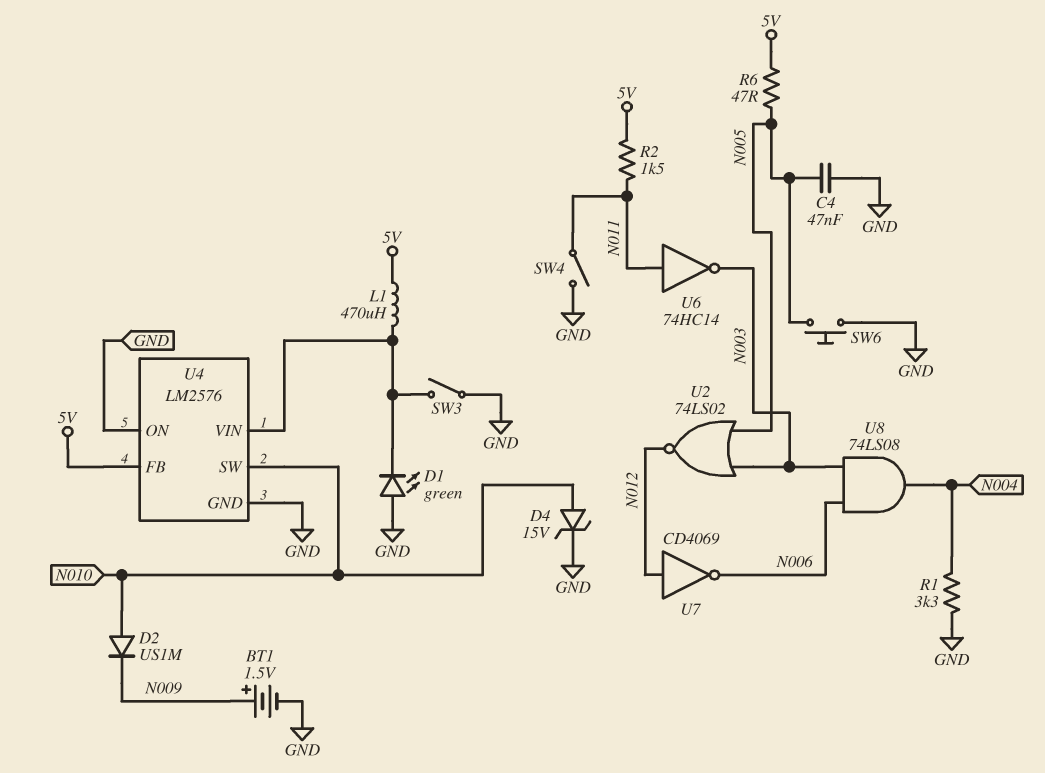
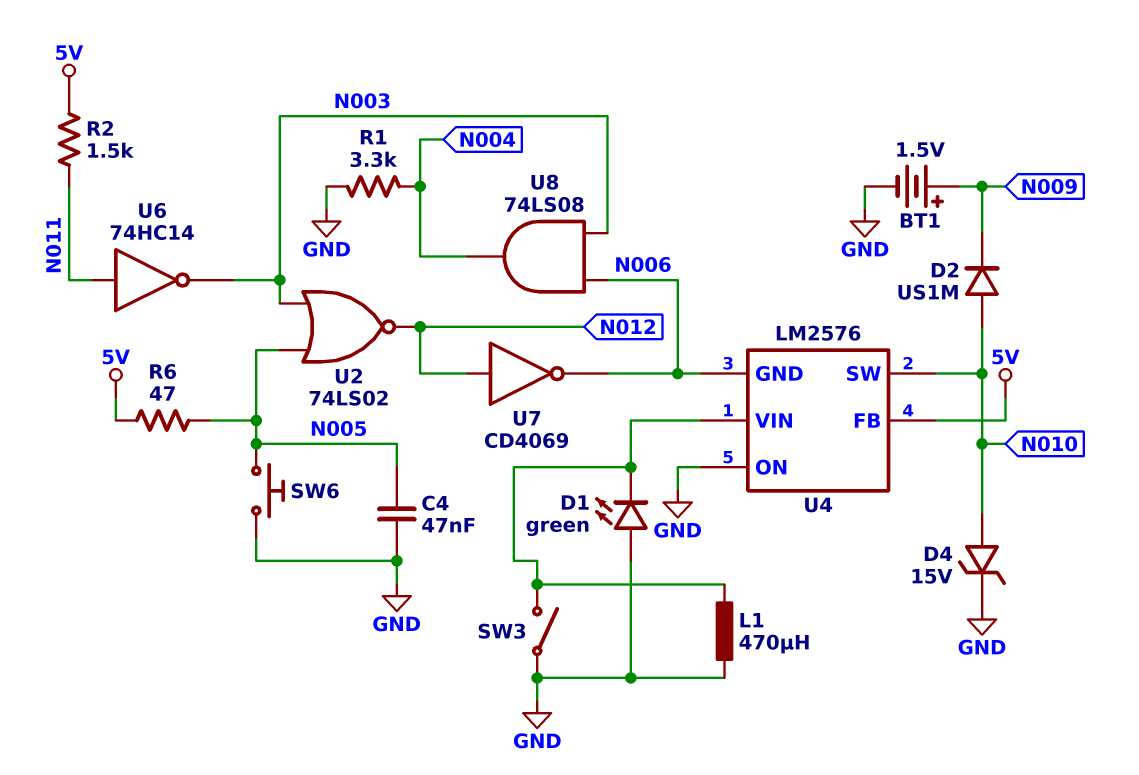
L1: 470uH (5V, U4/VIN) -> 470uH (GND, U4/VIN)
SW4: switch (GND, N011) -> none
U4 pin GND: GND -> N006

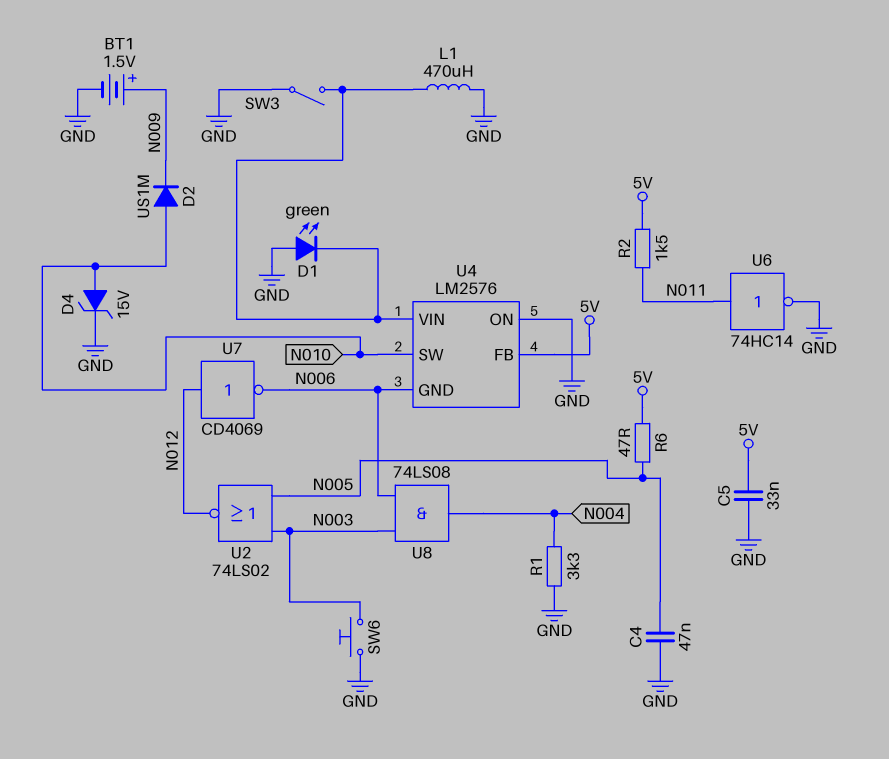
C5: none -> 33nF (5V, GND)
SW6: button (GND, N005) -> button (GND, N003)
U6: NOT 74HC14 (in N011, out N003) -> NOT 74HC14 (in N011, out GND)

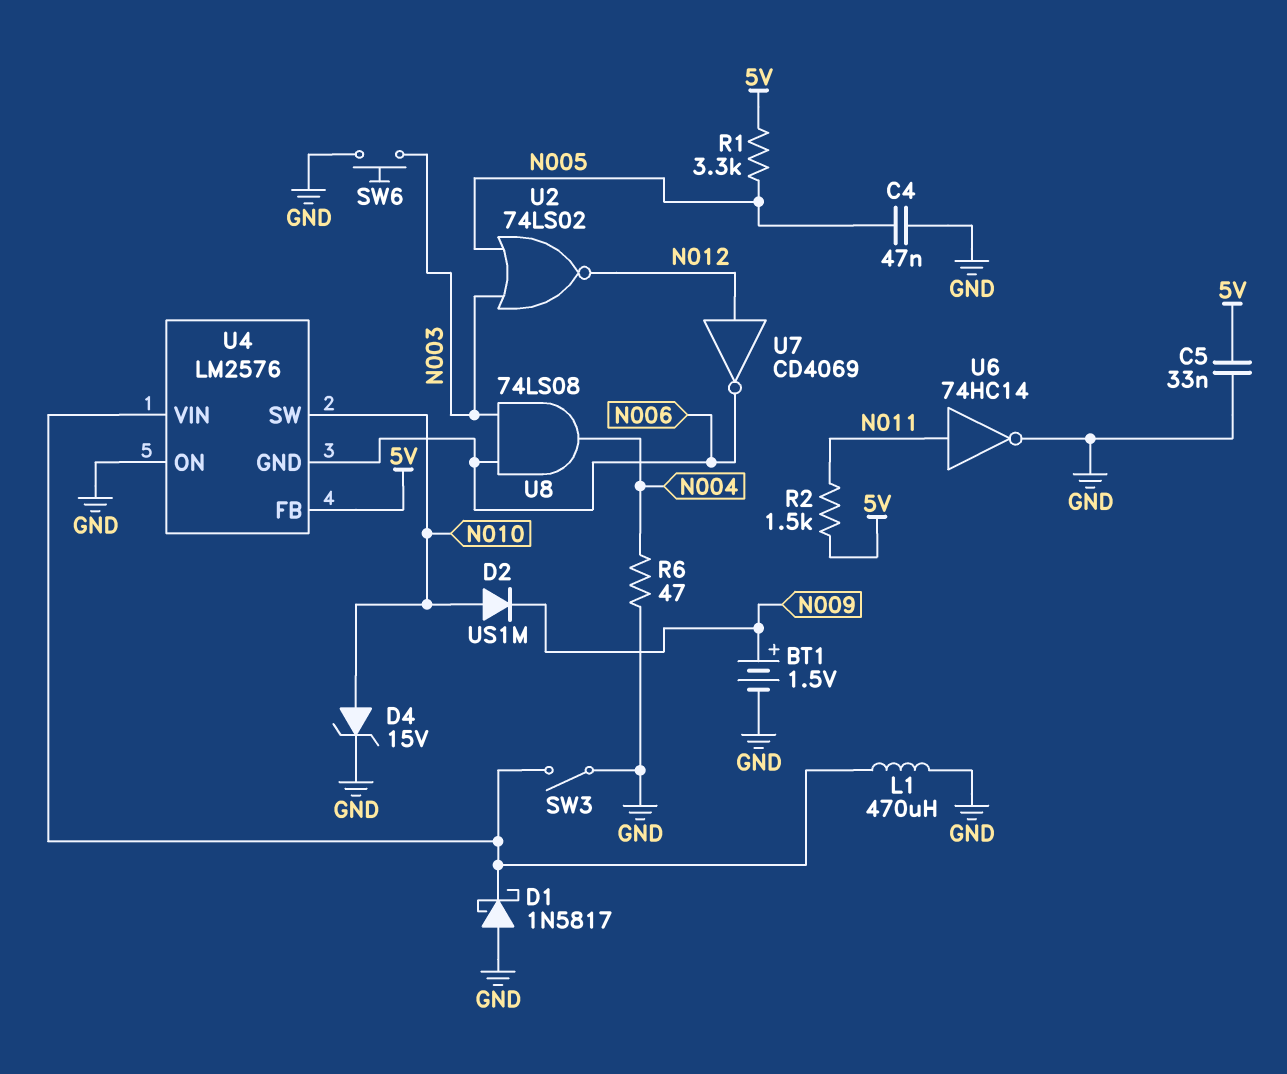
D1: LED green (A GND, K U4/VIN) -> schottky 1N5817 (A GND, K U4/VIN)
R1: 3.3k (GND, N004) -> 3.3k (5V, N005)
R6: 47 (5V, N005) -> 47 (GND, N004)

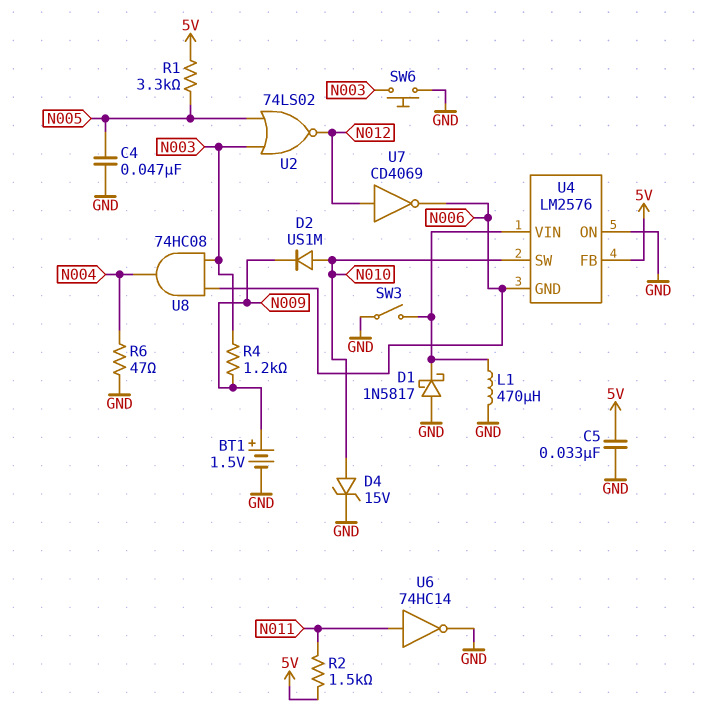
R4: none -> 1.2k (N003, N009)
U8: AND 74LS08 (in N003, in N006, out N004) -> AND 74HC08 (in N003, in N006, out N004)

